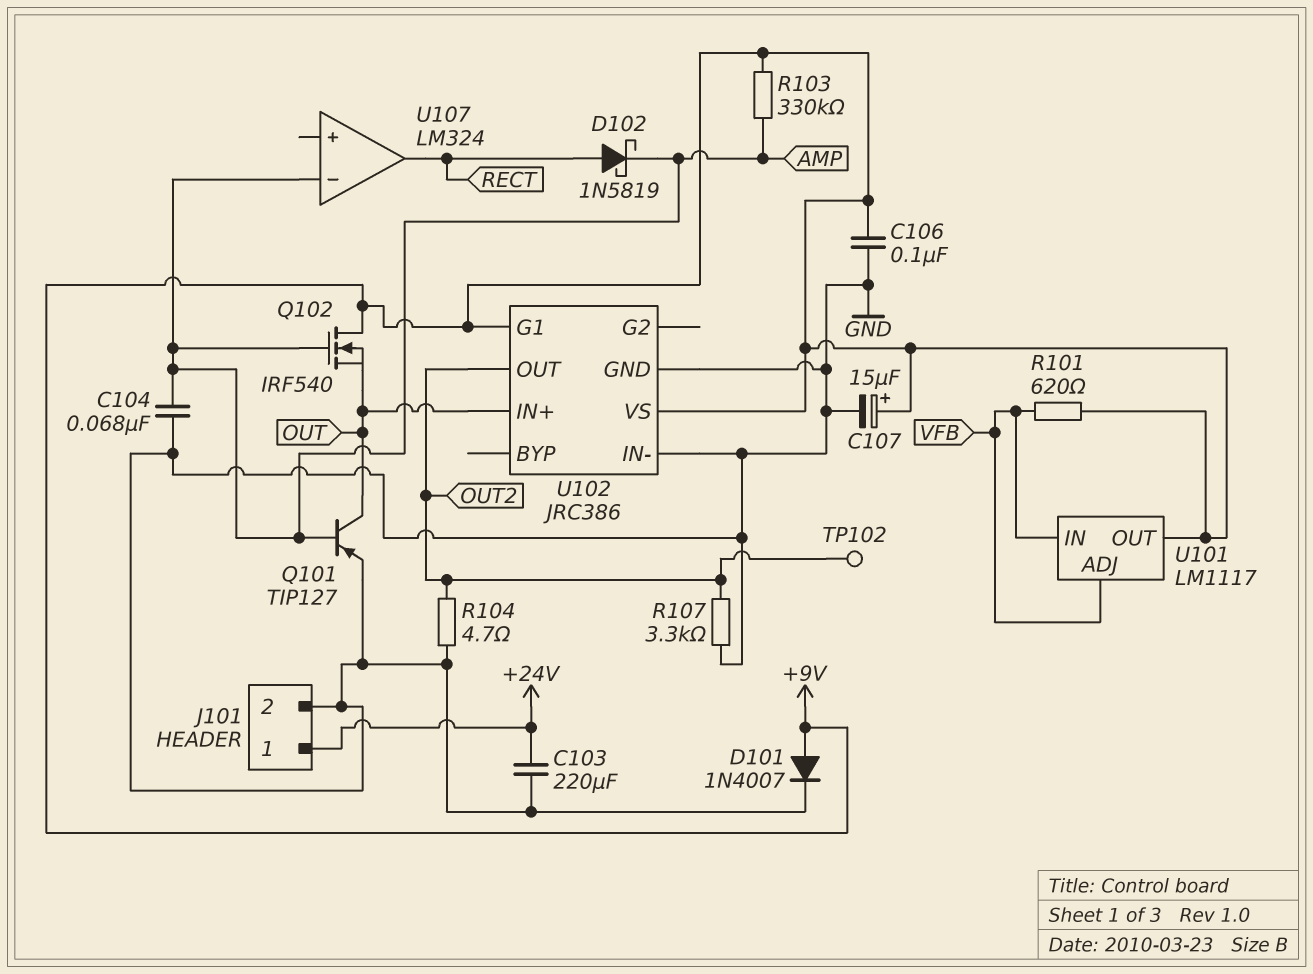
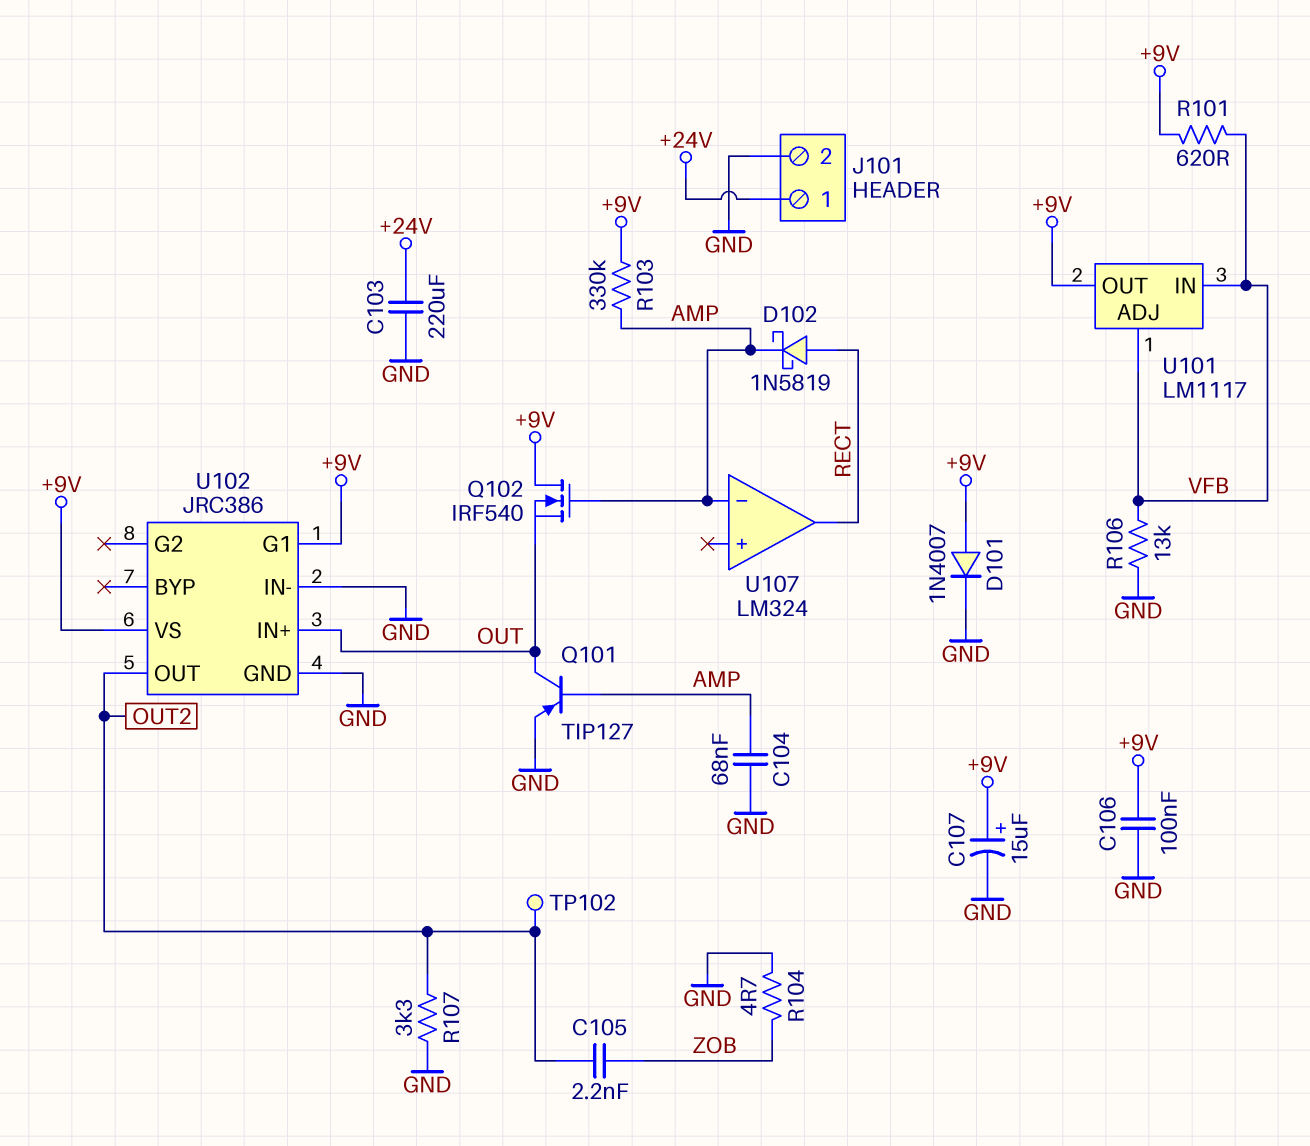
C105: none -> 2.2nF (OUT2, ZOB)
R104: 4.7 (GND, OUT2) -> 4.7 (GND, ZOB)
R106: none -> 13k (GND, VFB)

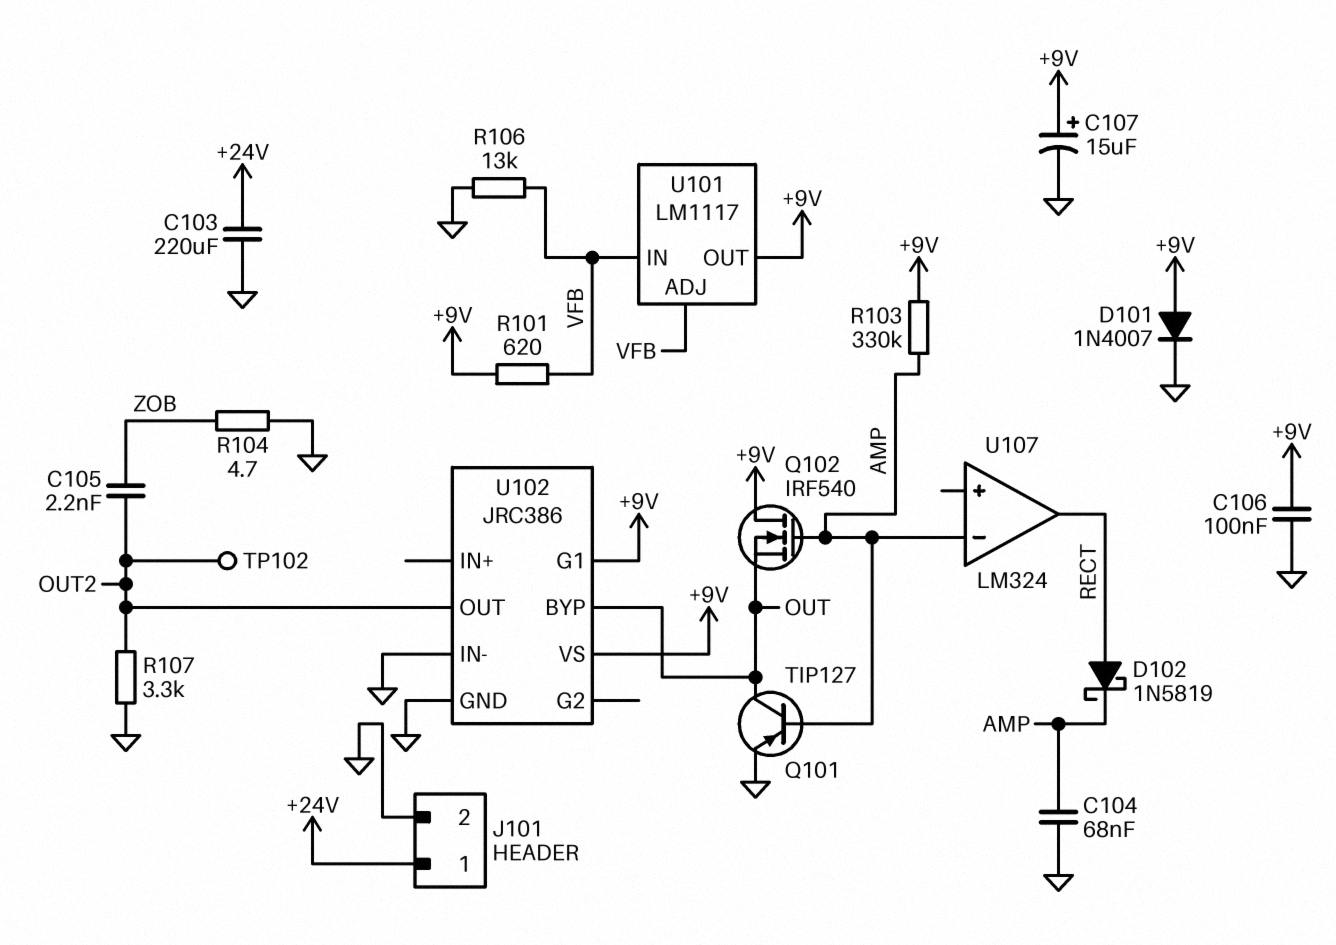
U102 pin BYP: none -> OUT
U102 pin IN+: OUT -> none

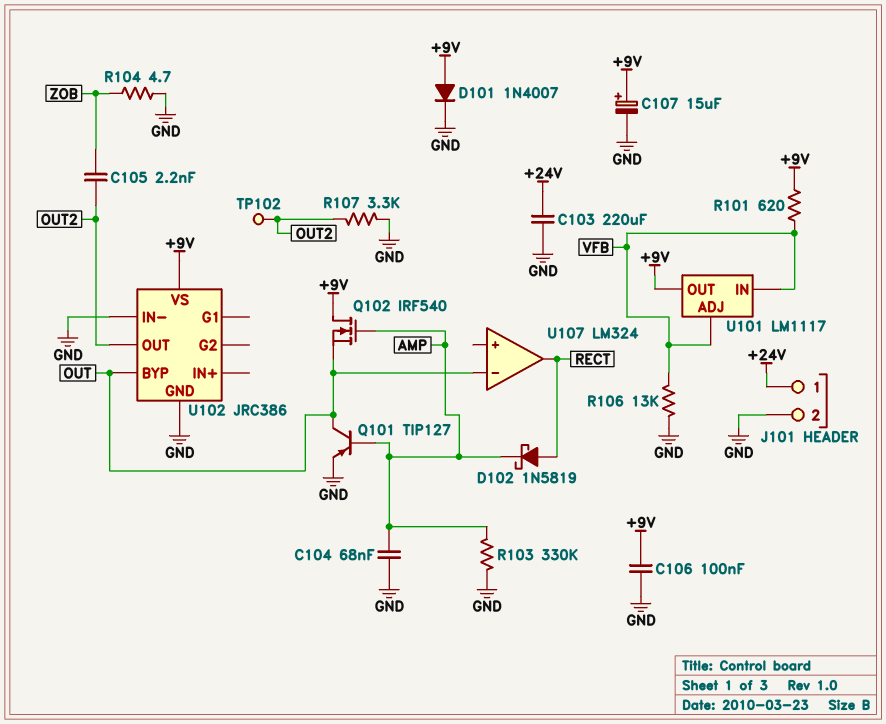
R103: 330k (+9V, AMP) -> 330k (AMP, GND)
U102 pin G1: +9V -> none
U107 pin in-: AMP -> OUT

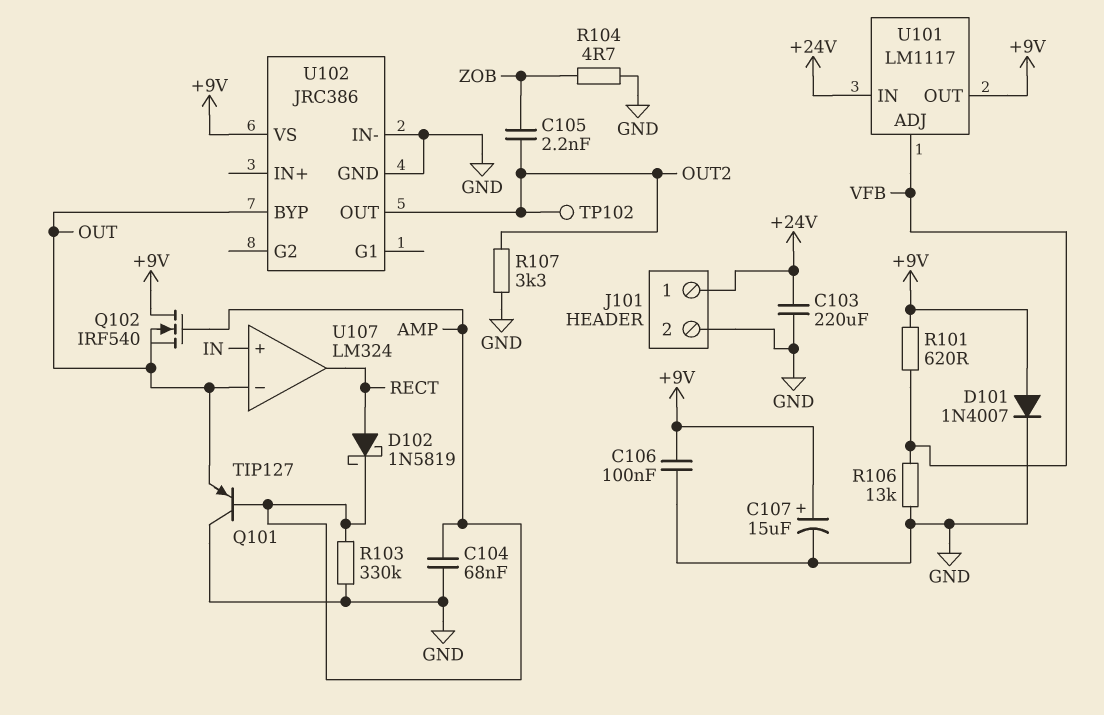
Q101: PNP TIP127 (B AMP, C OUT, E GND) -> PNP TIP127 (B AMP, C GND, E OUT)
U101 pin IN: VFB -> +24V
U107 pin in+: none -> IN

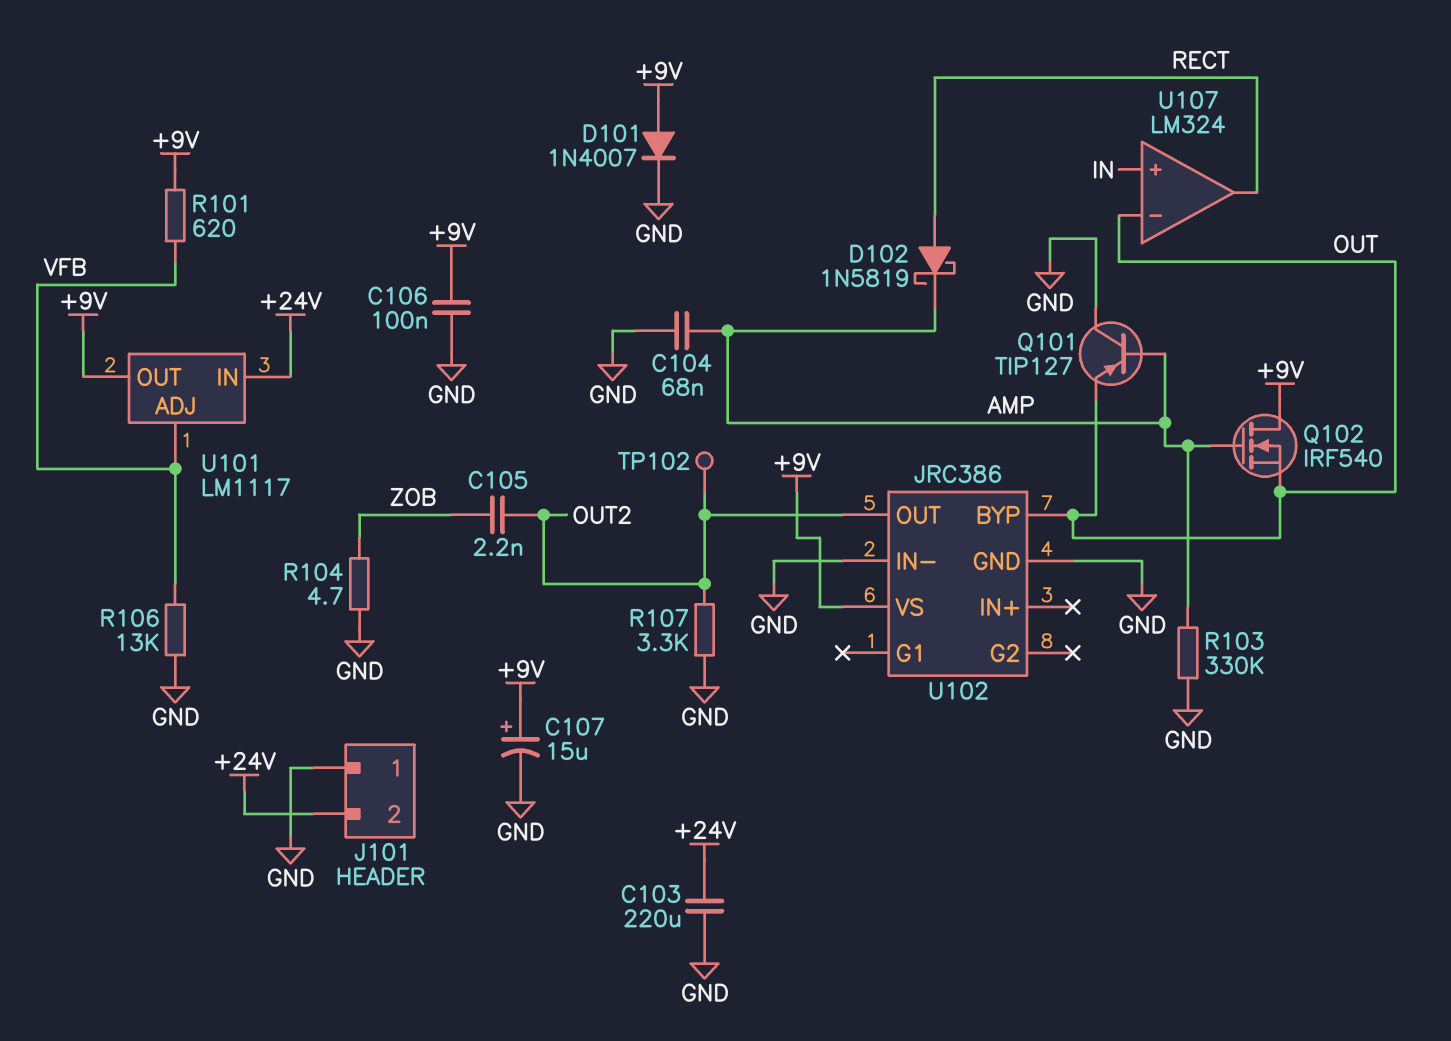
J101 pin 1: +24V -> GND
J101 pin 2: GND -> +24V

